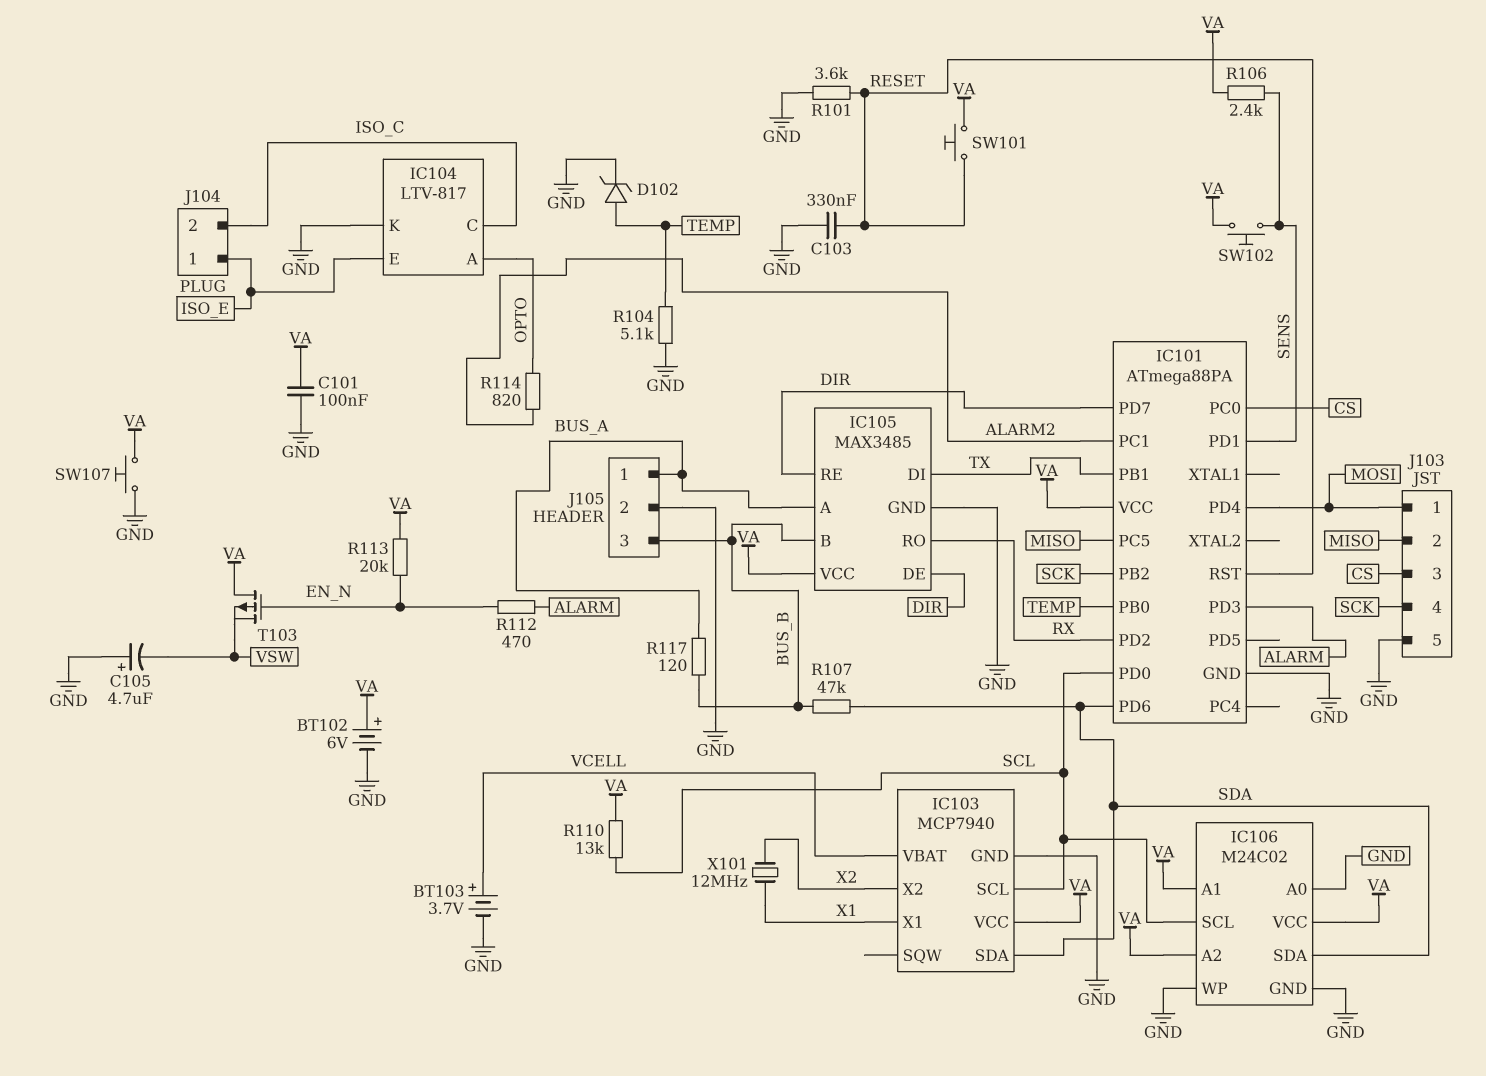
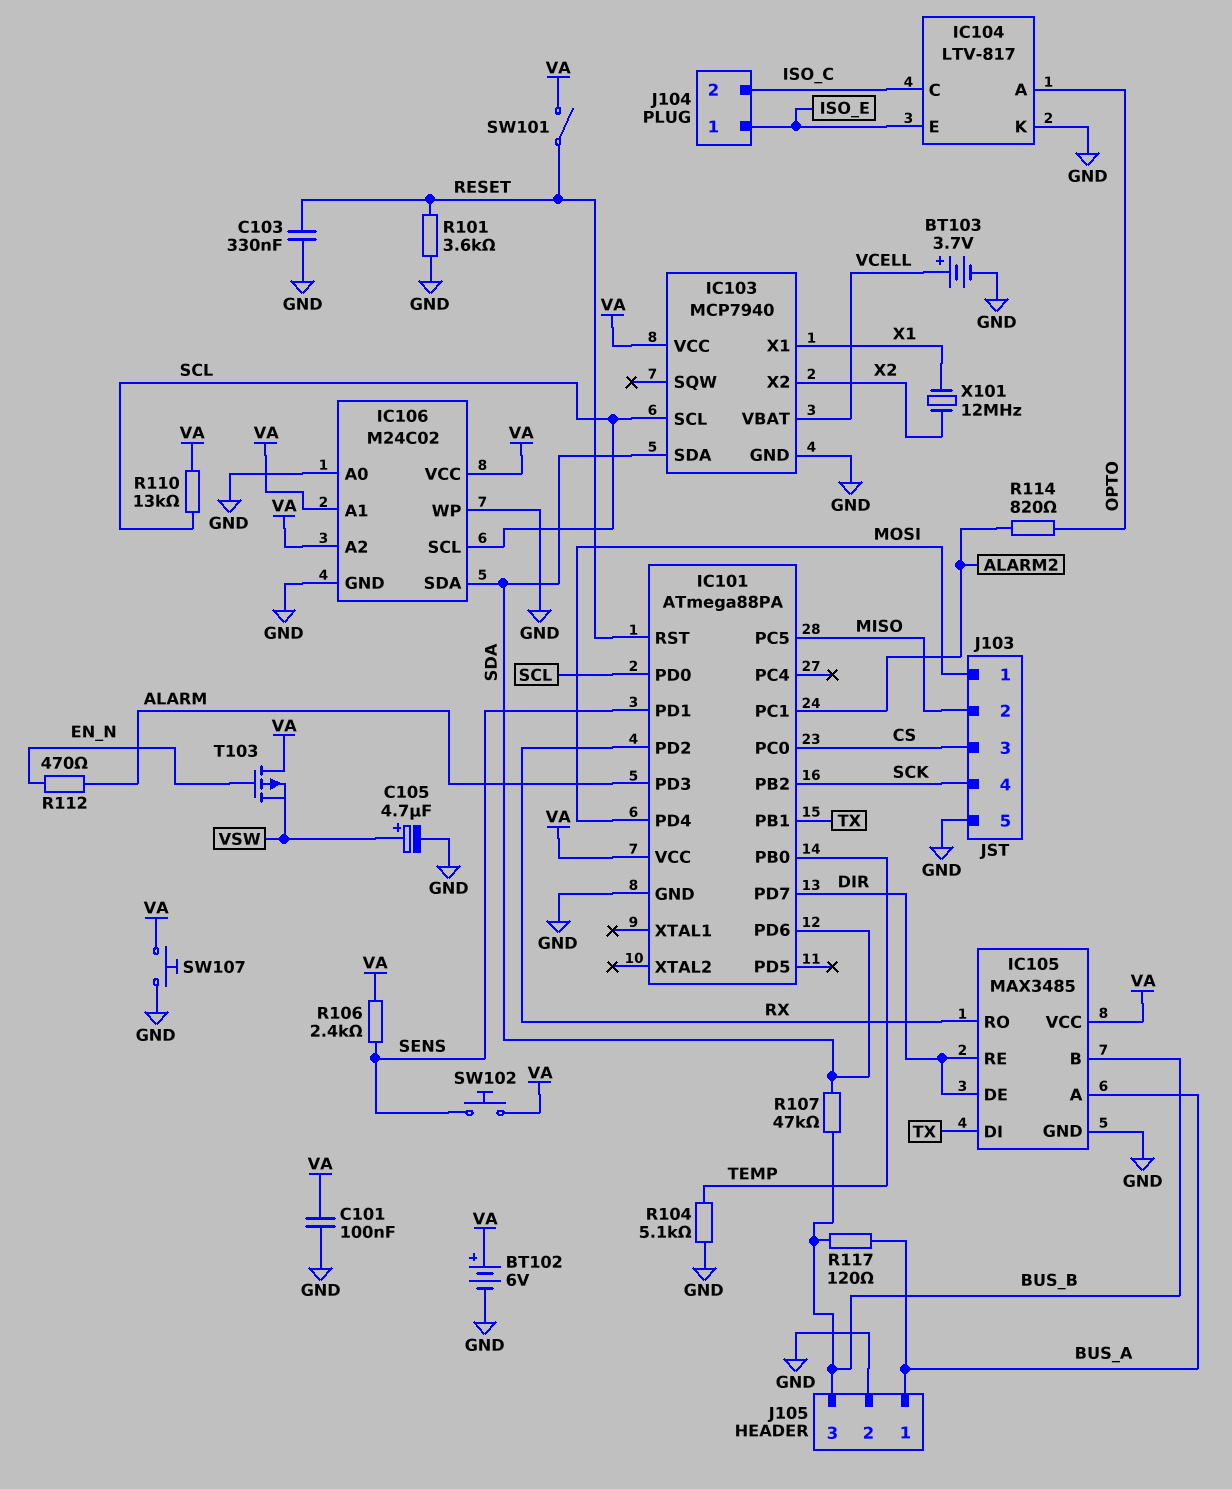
C105: 4.7uF (plus GND, minus VSW) -> 4.7uF (plus VSW, minus GND)
D102: zener (A TEMP, K GND) -> none
R113: 20k (EN_N, VA) -> none
SW101: button (RESET, VA) -> switch (RESET, VA)

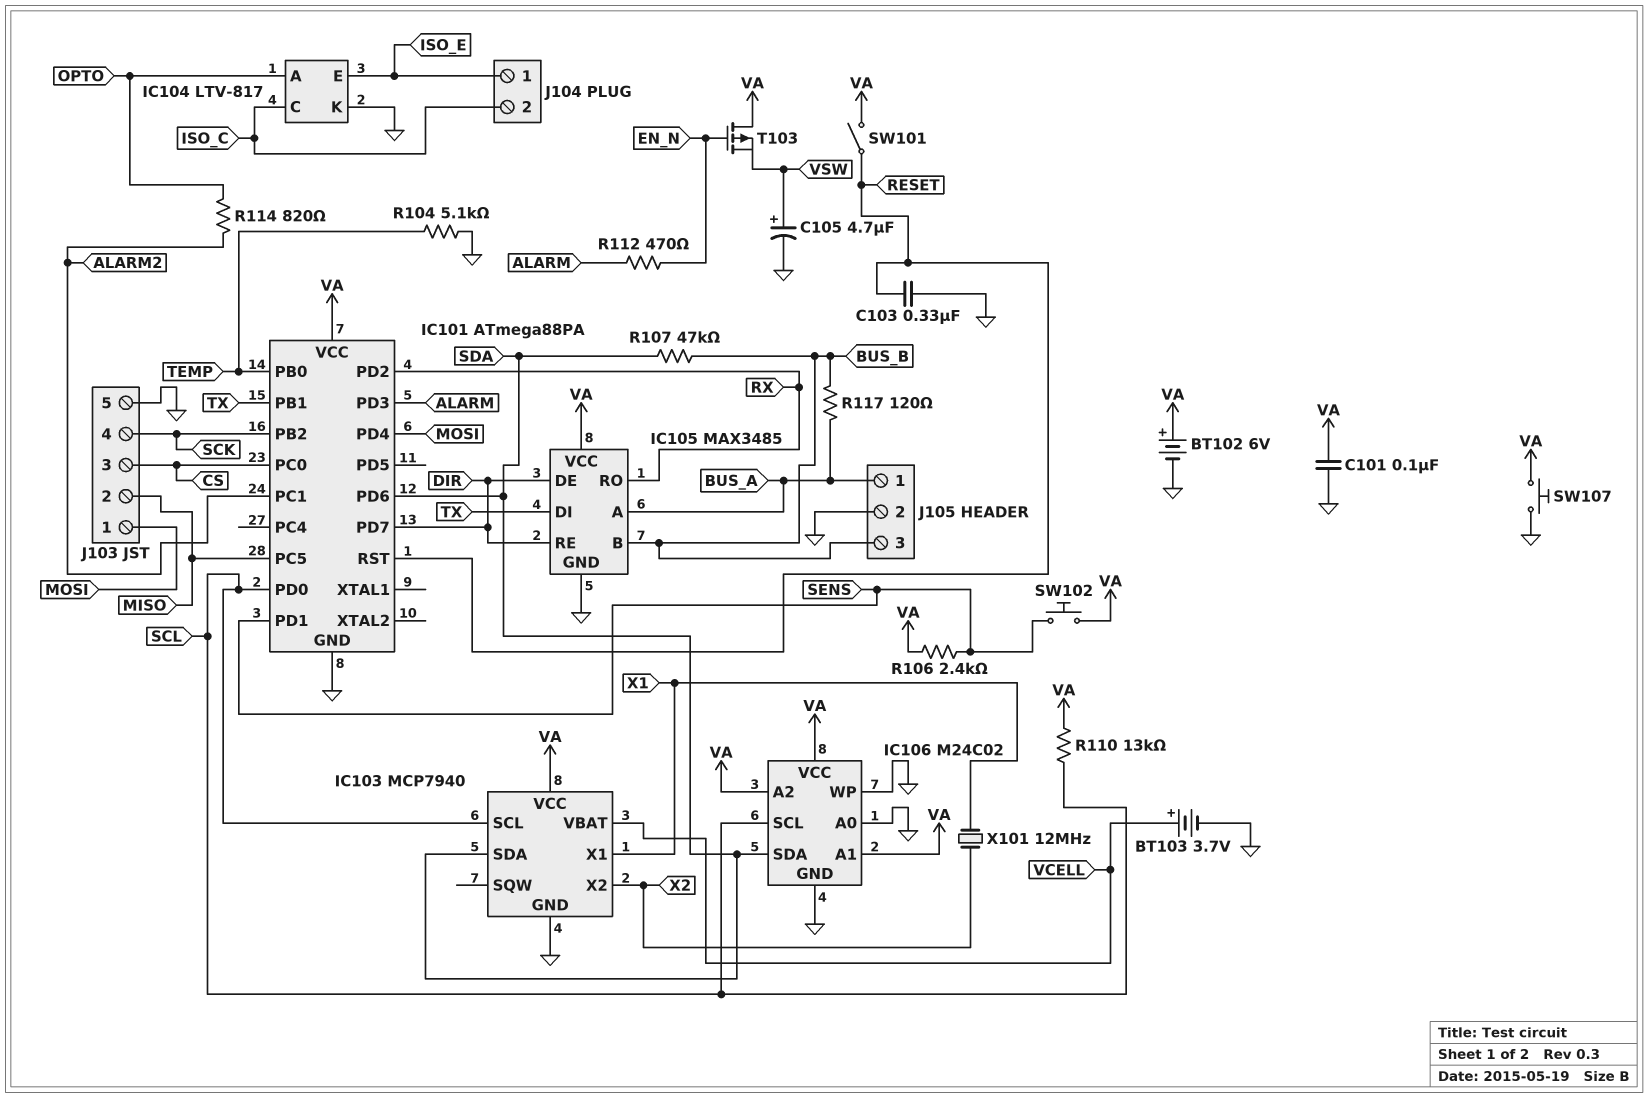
R101: 3.6k (GND, RESET) -> none

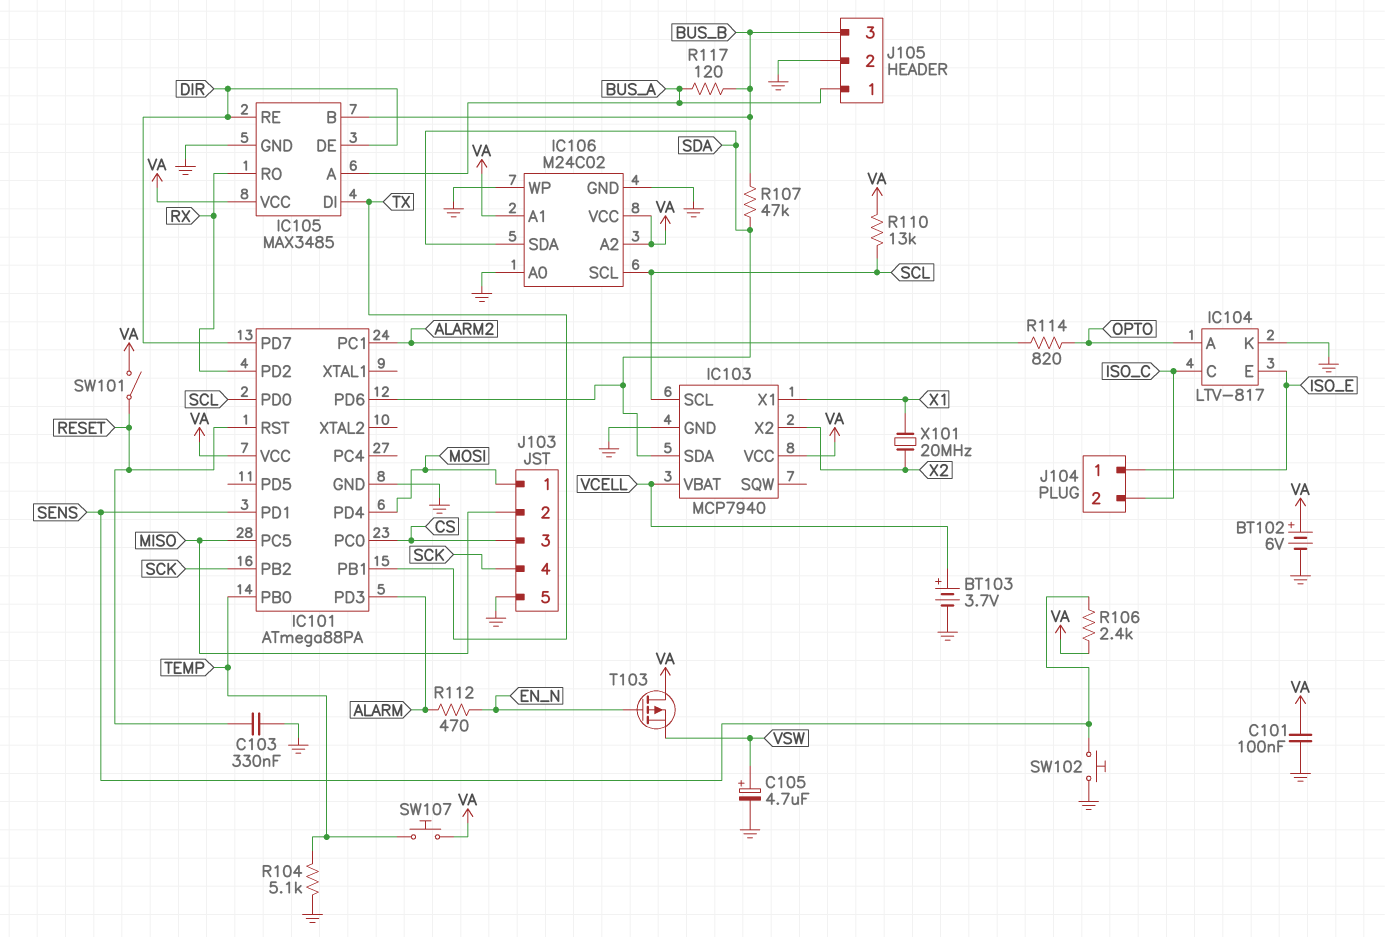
SW102: button (SENS, VA) -> button (GND, SENS)
SW107: button (GND, VA) -> button (TEMP, VA)
X101: 12MHz (X1, X2) -> 20MHz (X1, X2)

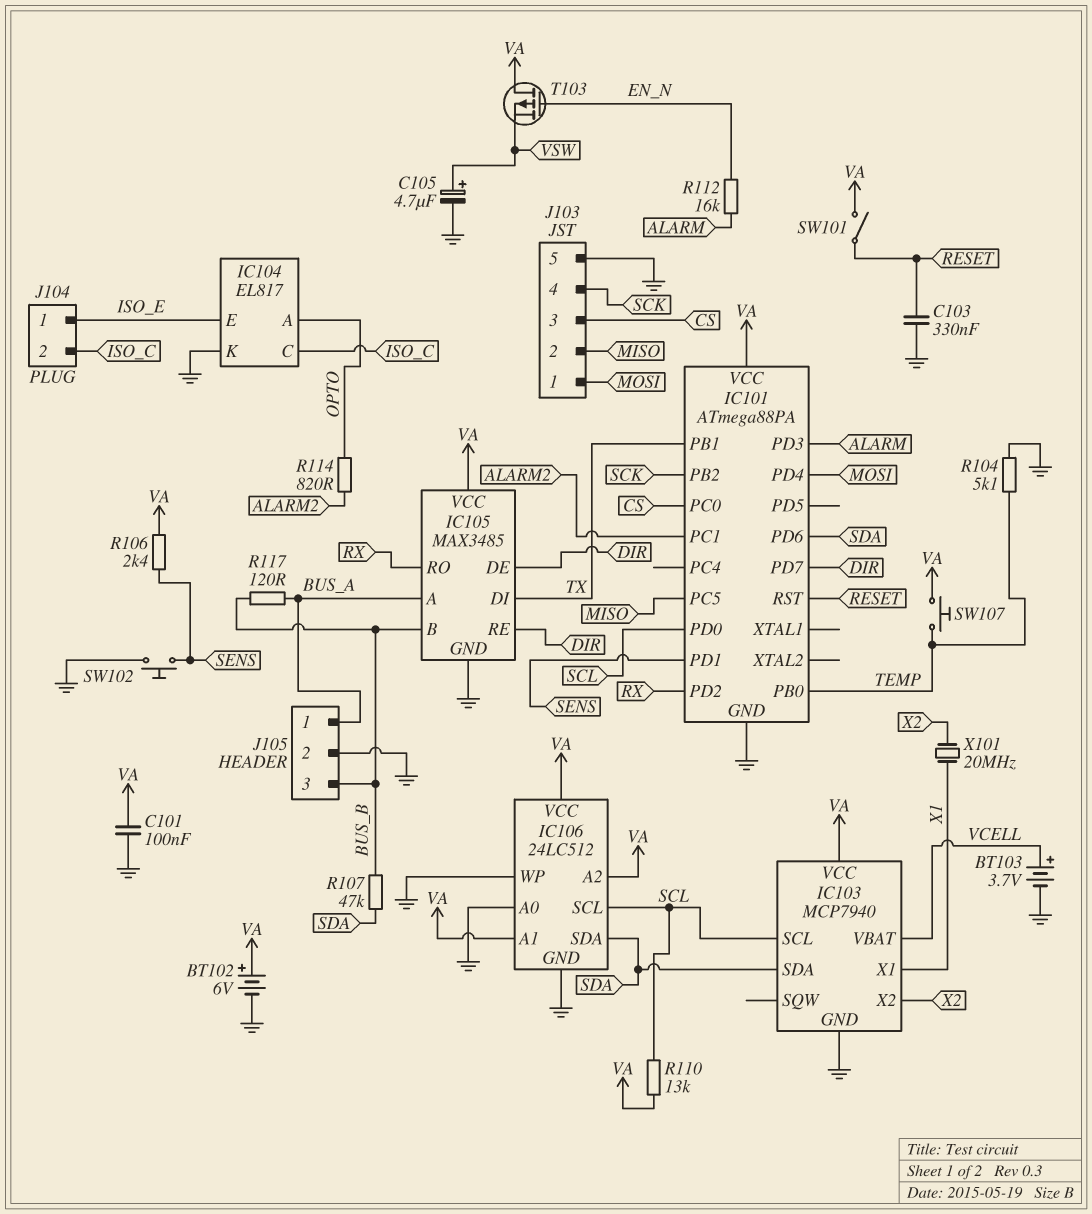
IC104: LTV-817 -> EL817
IC106: M24C02 -> 24LC512
R112: 470 (ALARM, EN_N) -> 16k (ALARM, EN_N)

